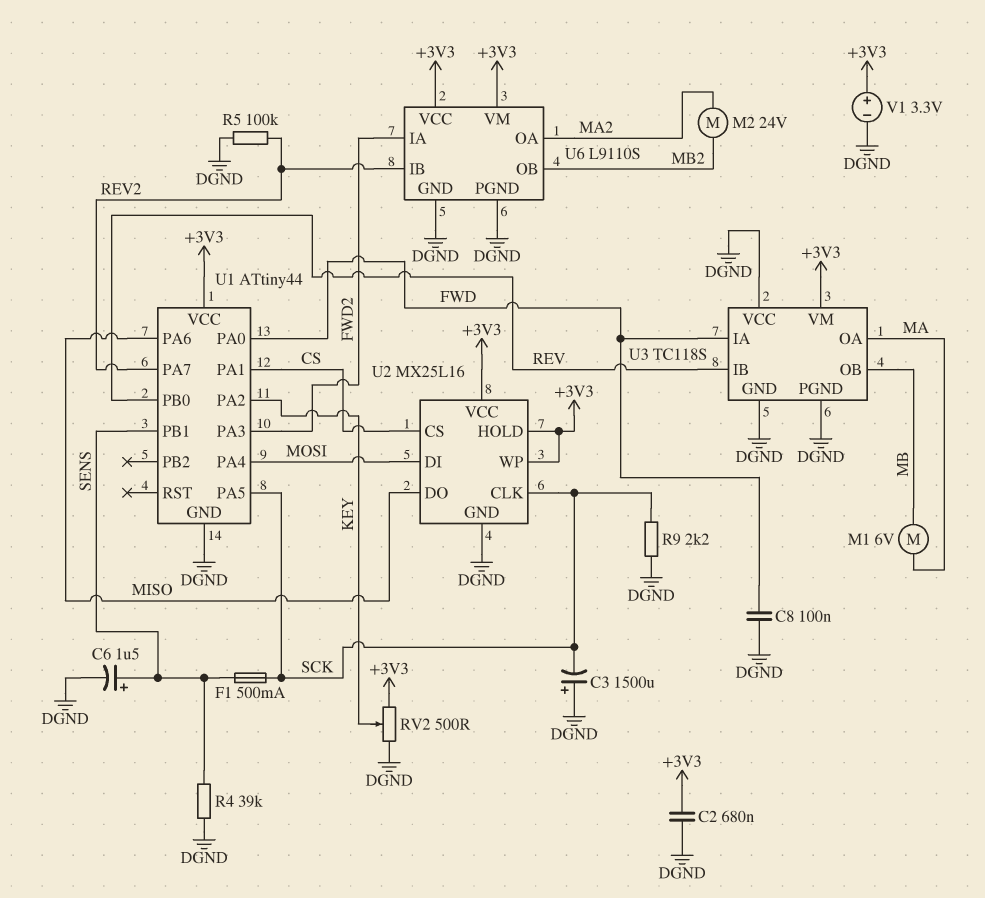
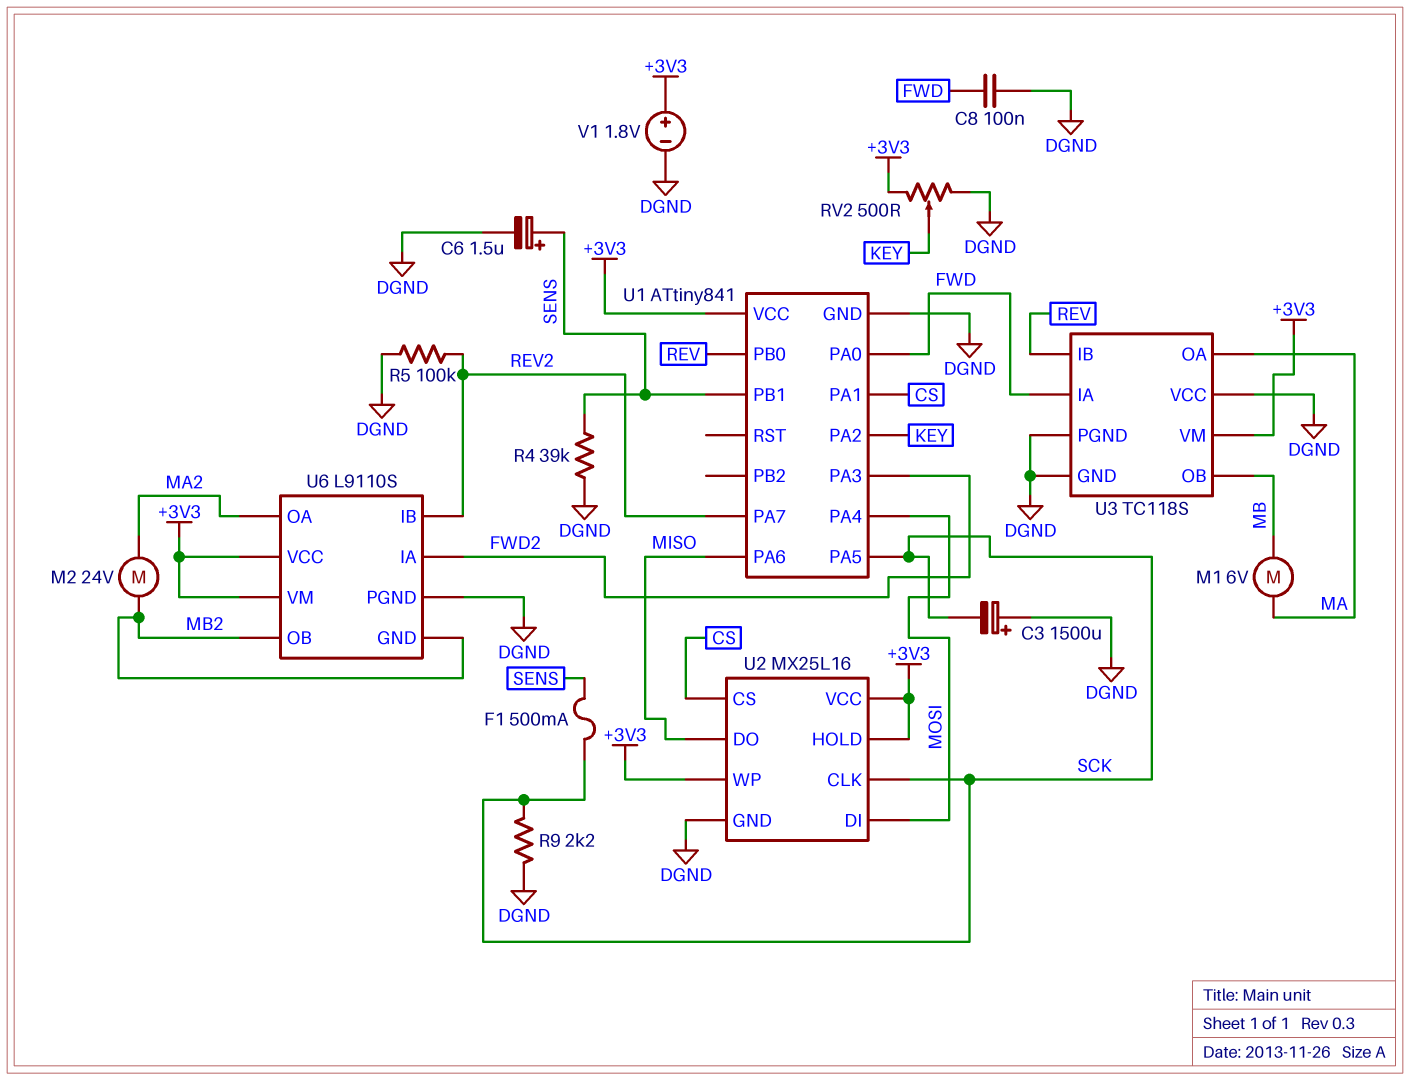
C2: 680nF (+3V3, DGND) -> none
U1: ATtiny44 -> ATtiny841
U6 pin GND: DGND -> MB2
V1: 3.3V (plus +3V3, minus DGND) -> 1.8V (plus +3V3, minus DGND)

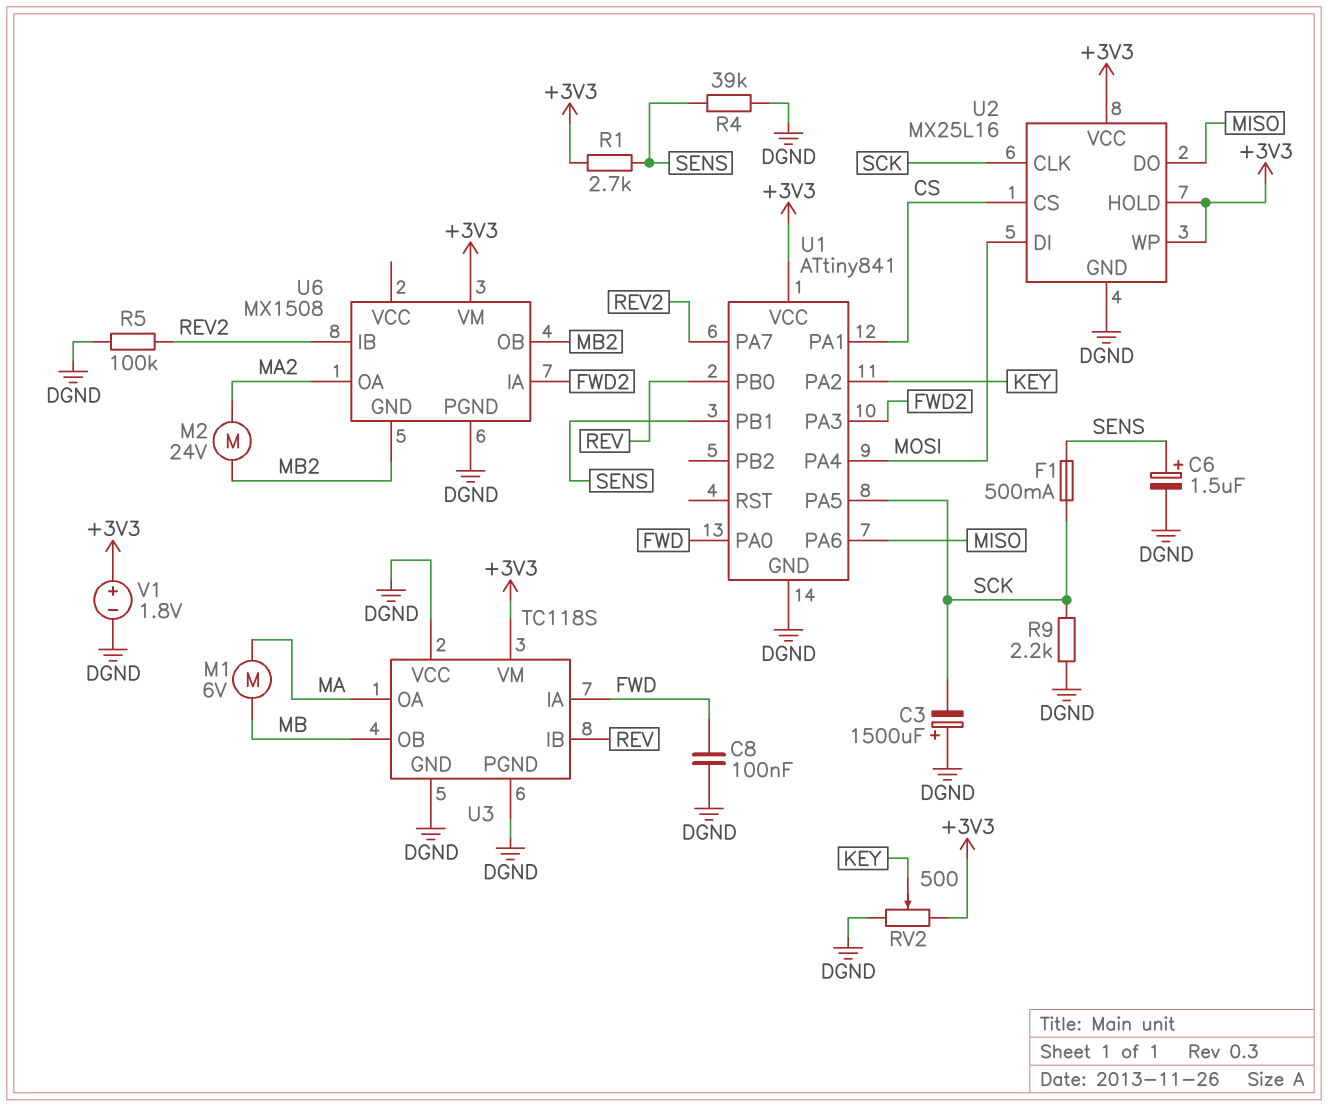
R1: none -> 2.7k (+3V3, SENS)
U6: L9110S -> MX1508
U6 pin VCC: +3V3 -> none

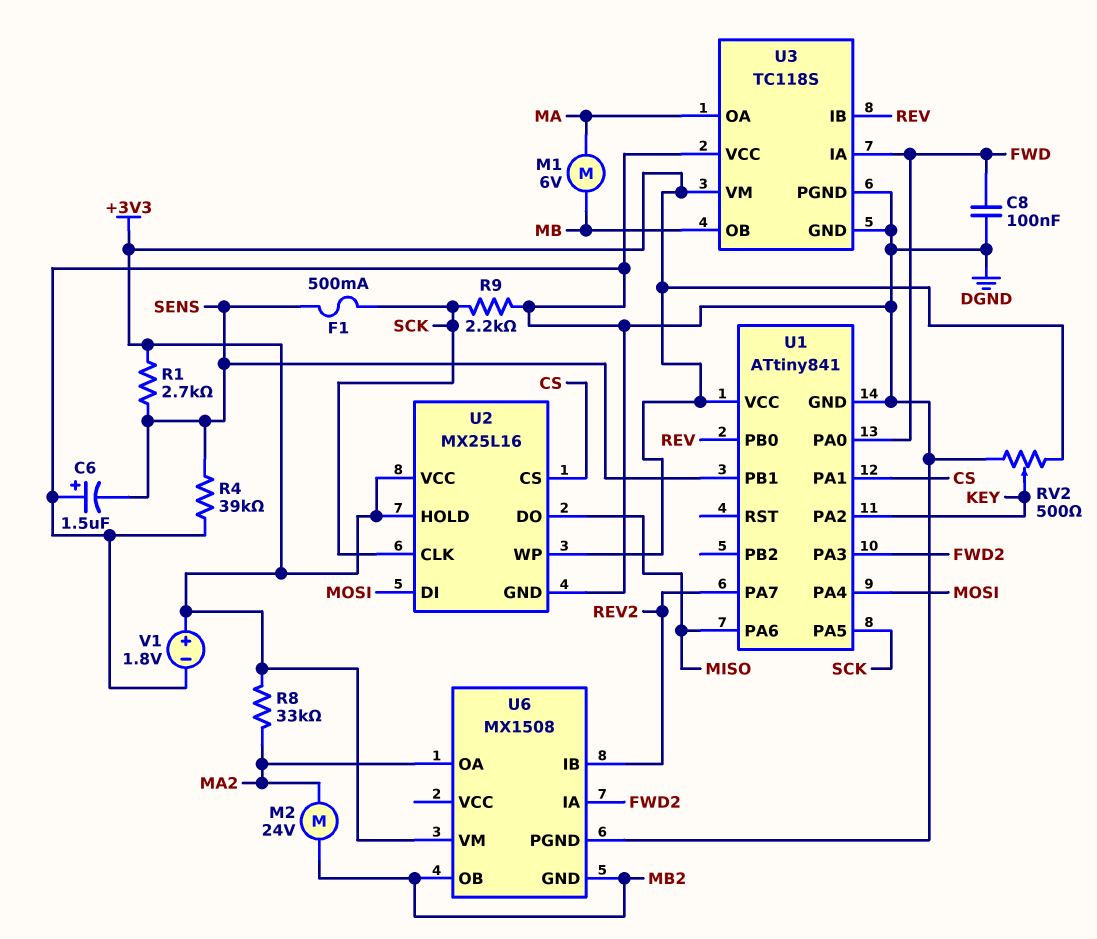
C3: 1500uF (plus DGND, minus SCK) -> none
C6: 1.5uF (plus SENS, minus DGND) -> 1.5uF (plus DGND, minus SENS)
R5: 100k (DGND, REV2) -> none
R8: none -> 33k (+3V3, MA2)

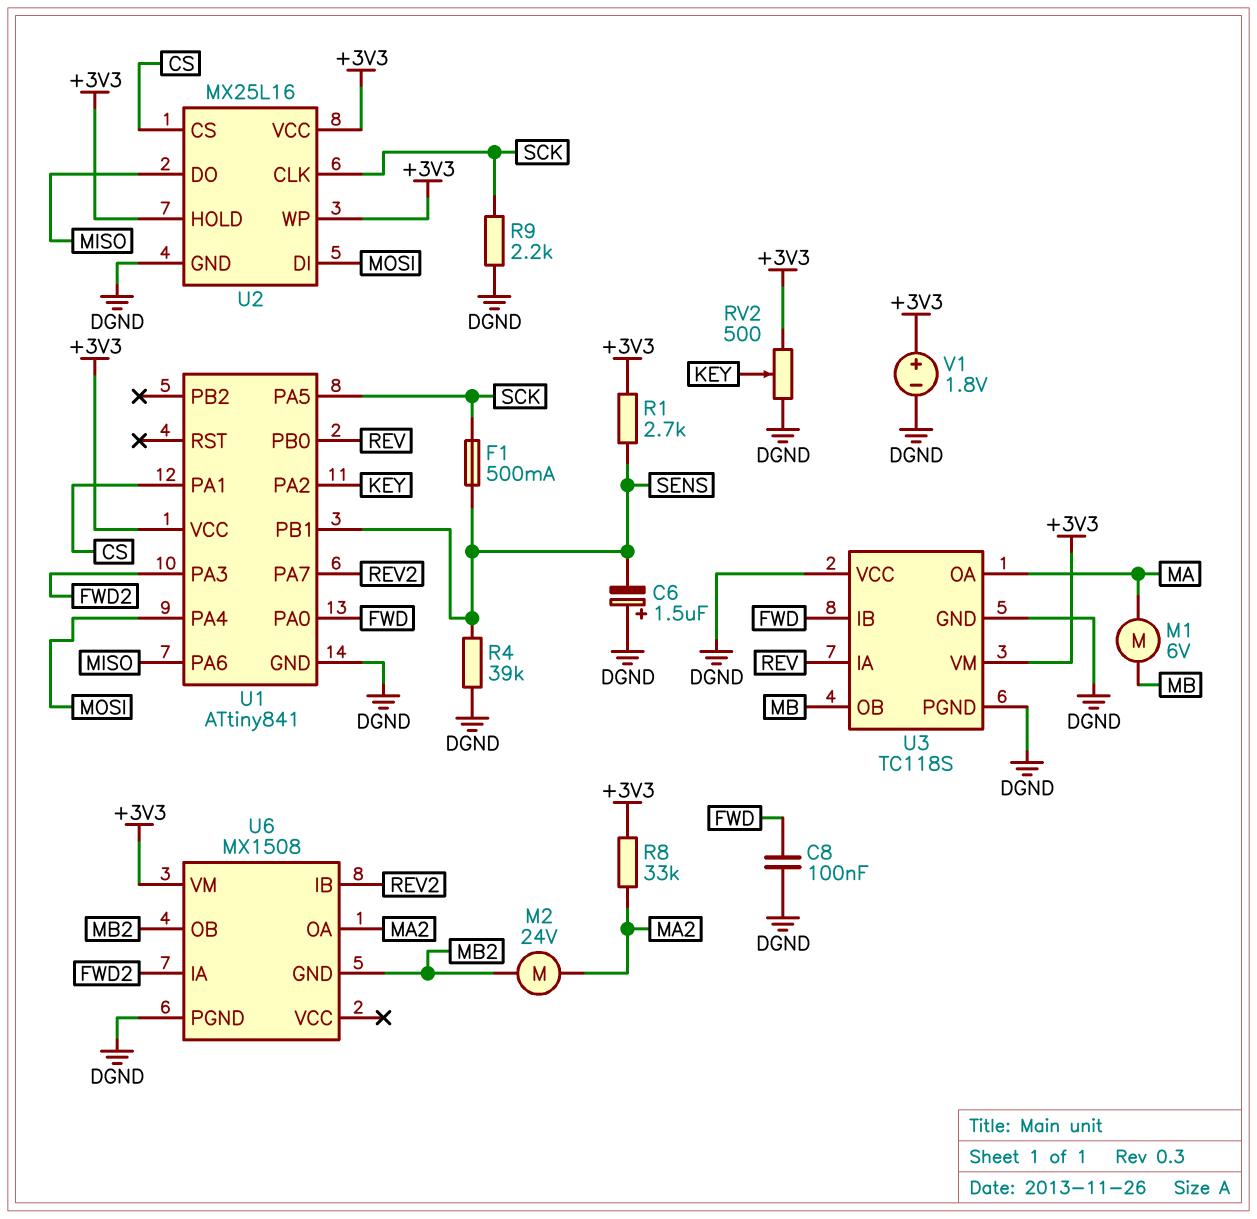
U3 pin IA: FWD -> REV
U3 pin IB: REV -> FWD

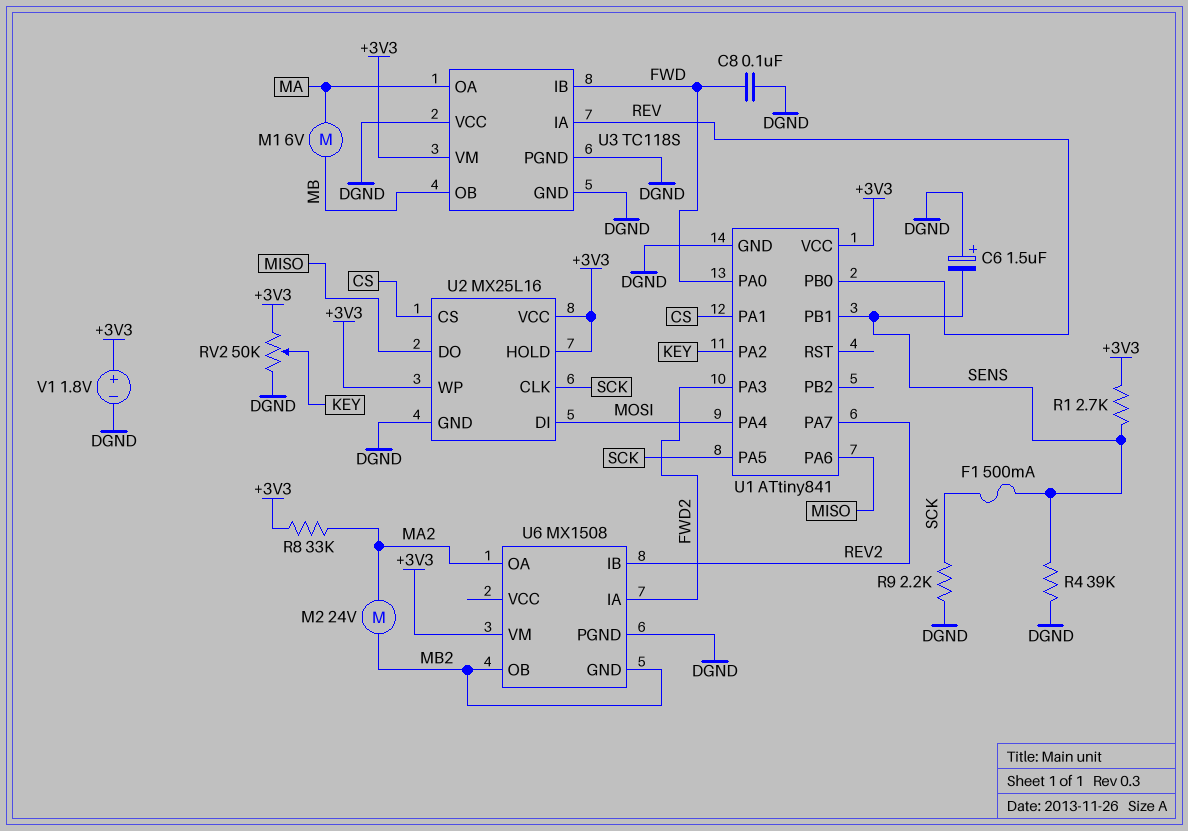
RV2: 500 (+3V3, DGND, wiper KEY) -> 50k (+3V3, DGND, wiper KEY)

